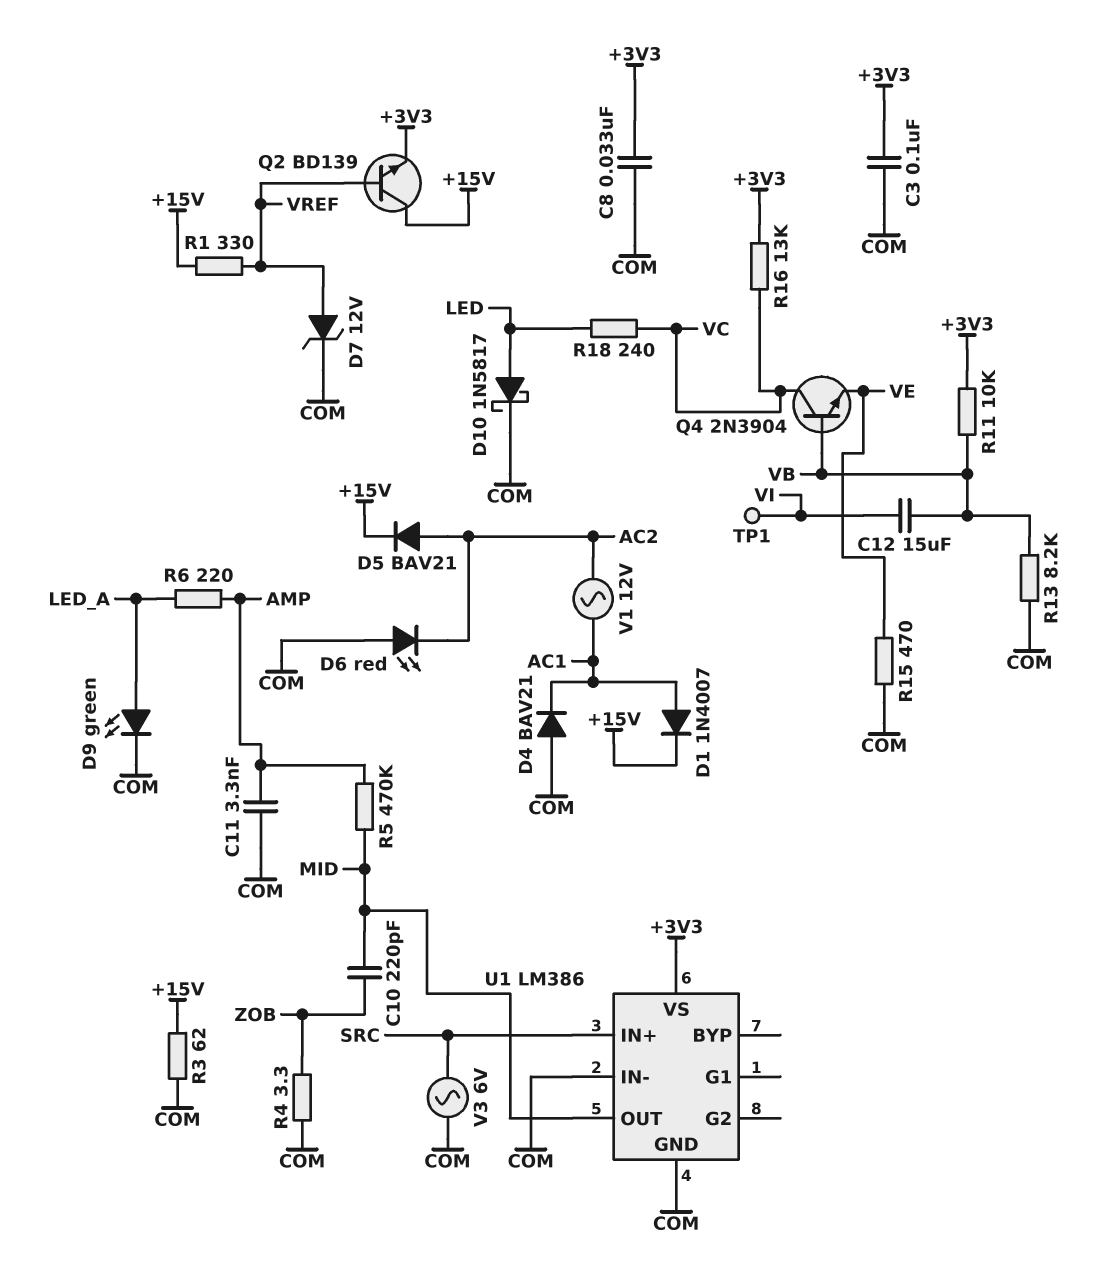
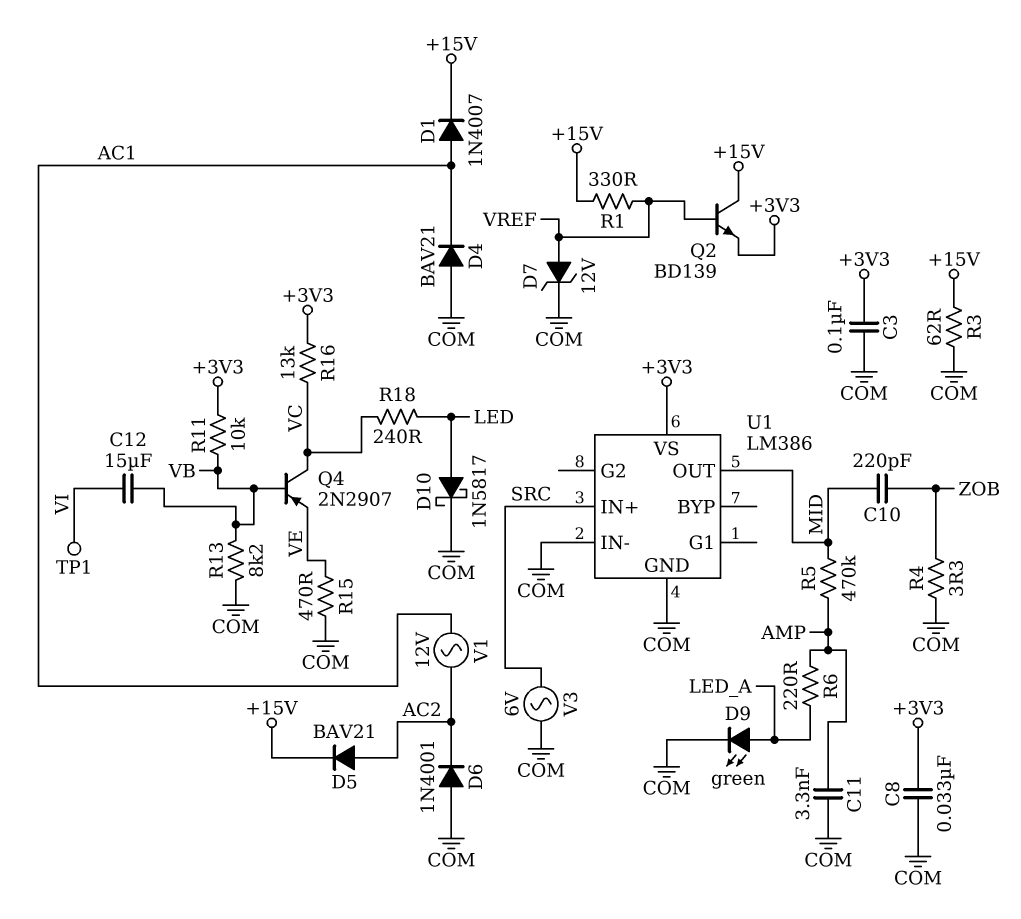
D6: LED red (A COM, K AC2) -> diode 1N4001 (A COM, K AC2)
Q4: NPN 2N3904 (B VB, C VC, E VE) -> PNP 2N2907 (B VB, C VC, E VE)

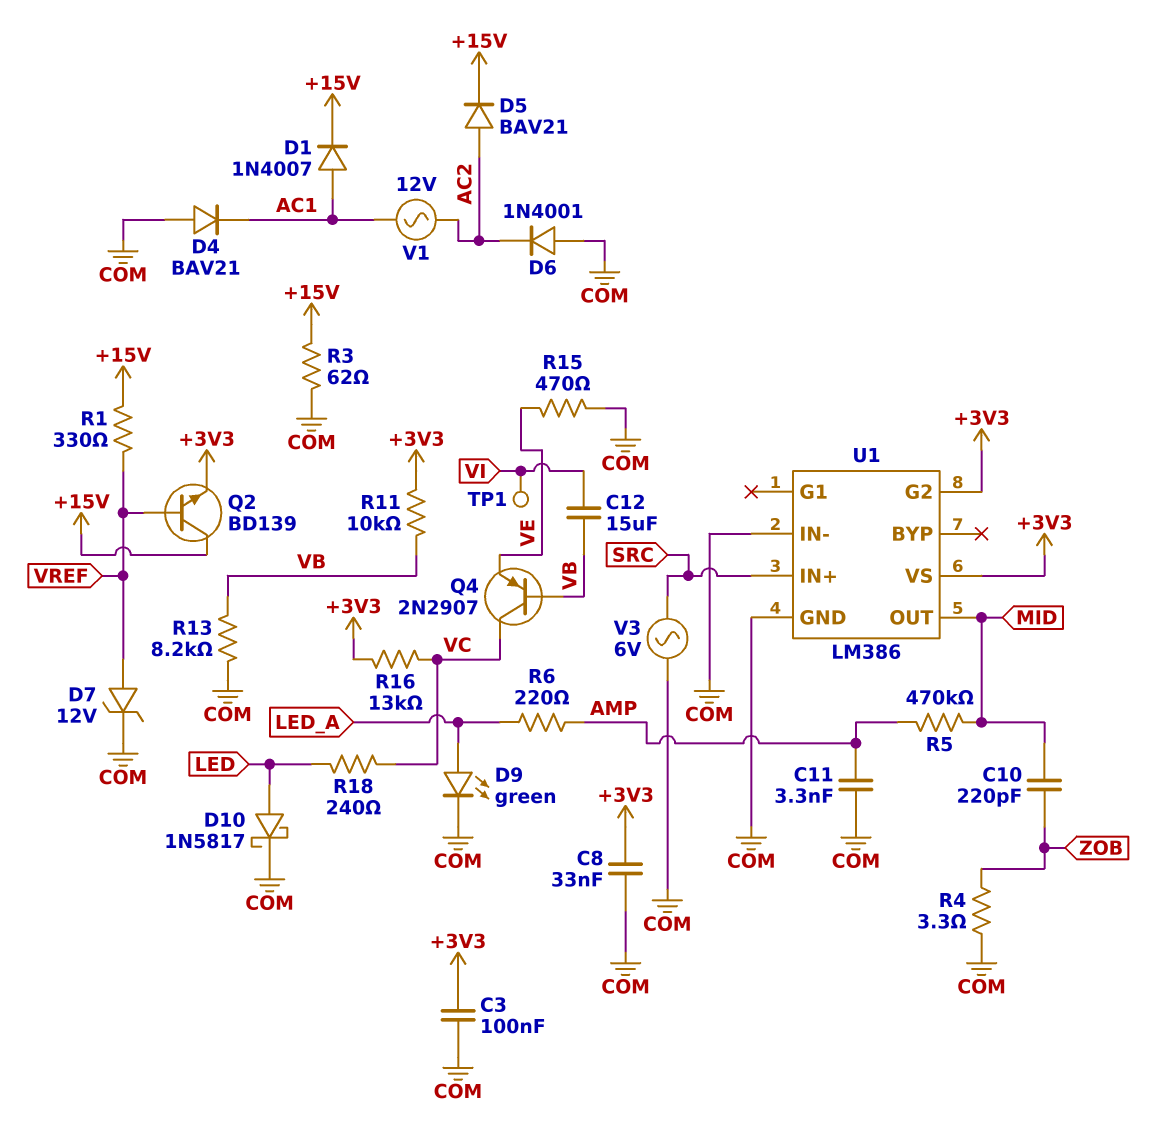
U1 pin G2: none -> +3V3

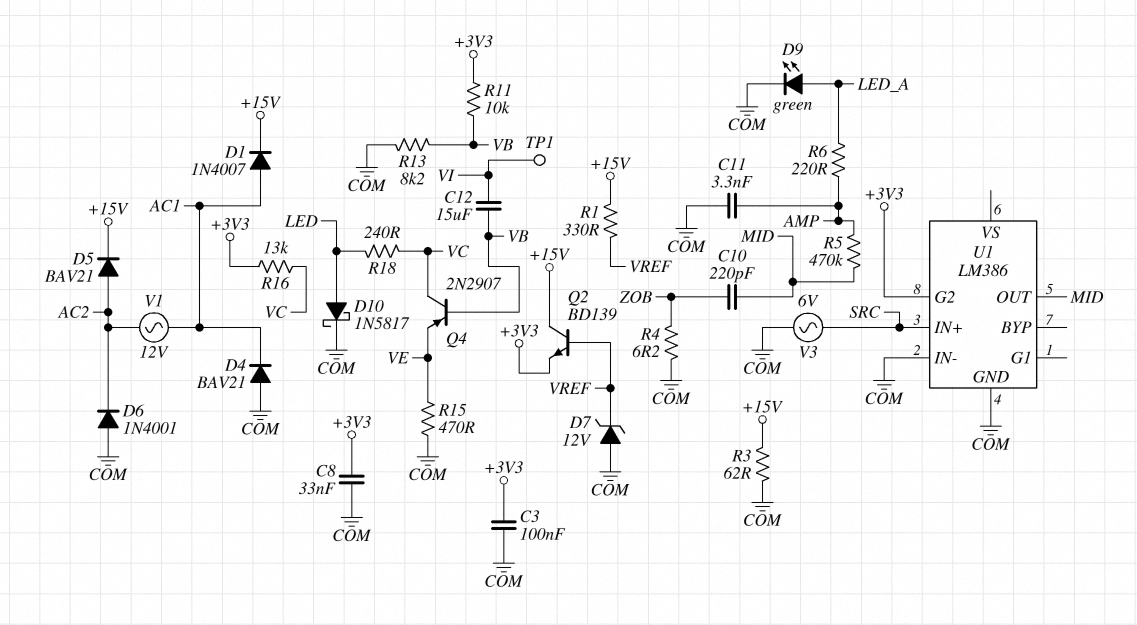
D7: zener 12V (A VREF, K COM) -> zener 12V (A COM, K VREF)
R4: 3.3 (COM, ZOB) -> 6.2 (COM, ZOB)
U1 pin VS: +3V3 -> none

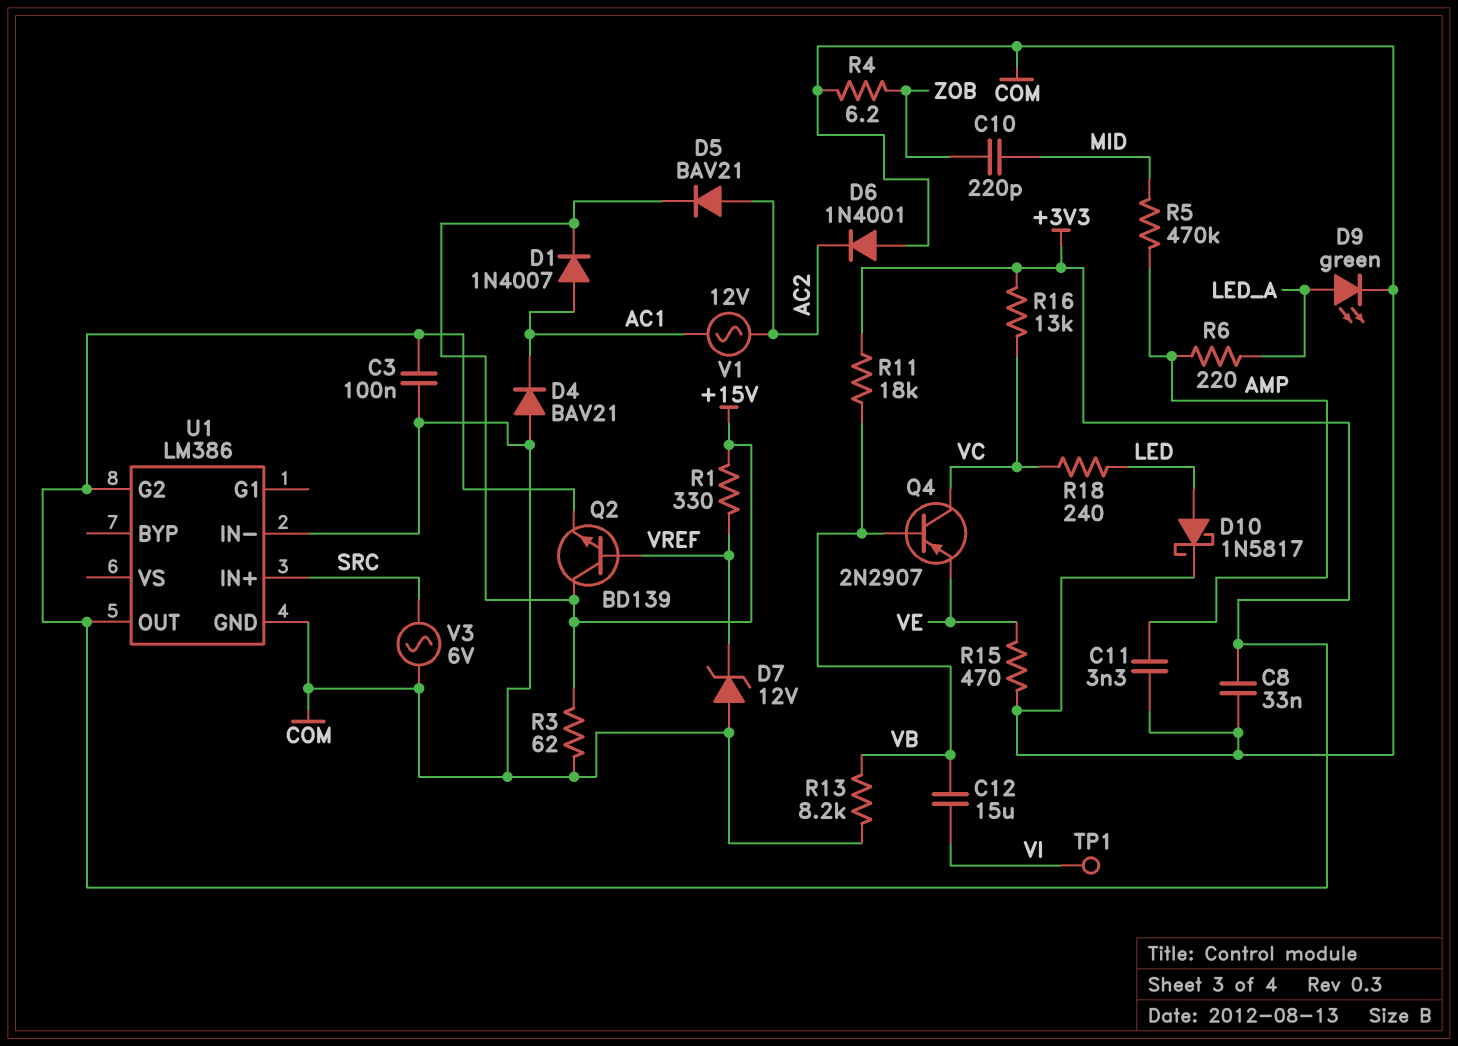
R11: 10k (+3V3, VB) -> 18k (+3V3, VB)
U1 pin OUT: MID -> +3V3

